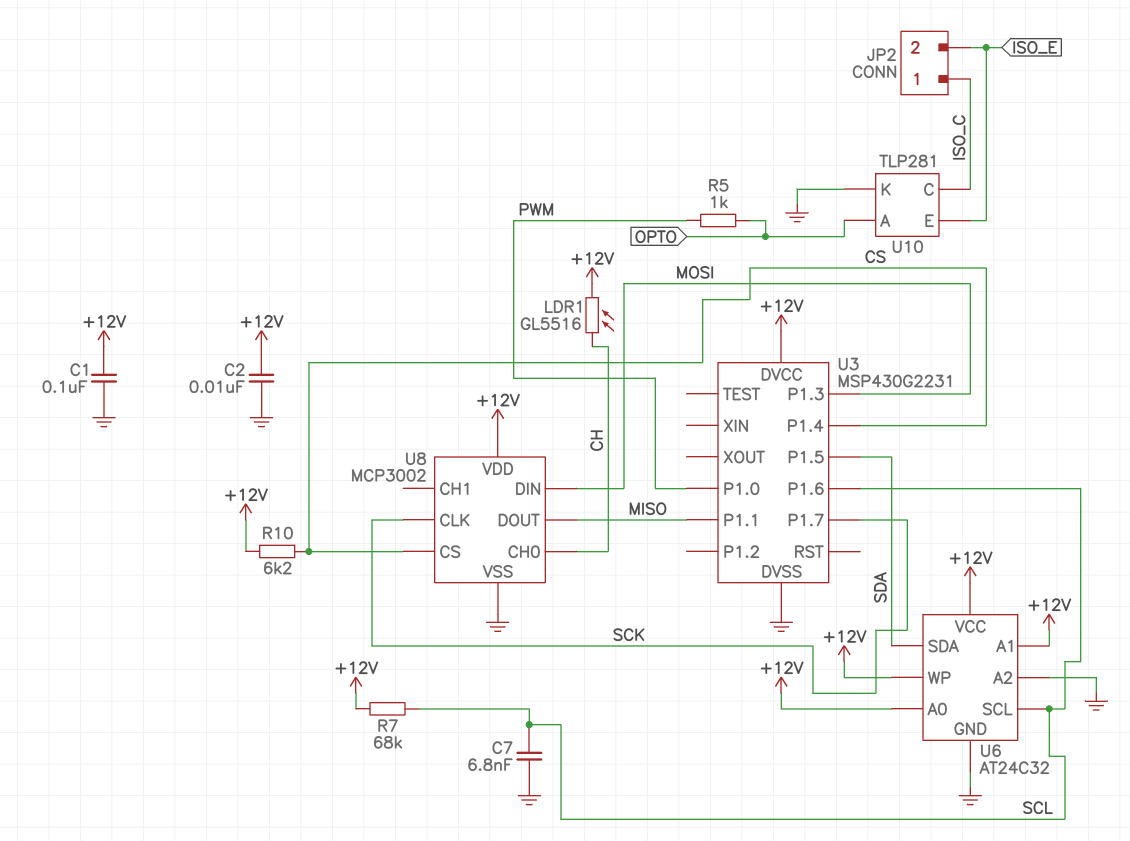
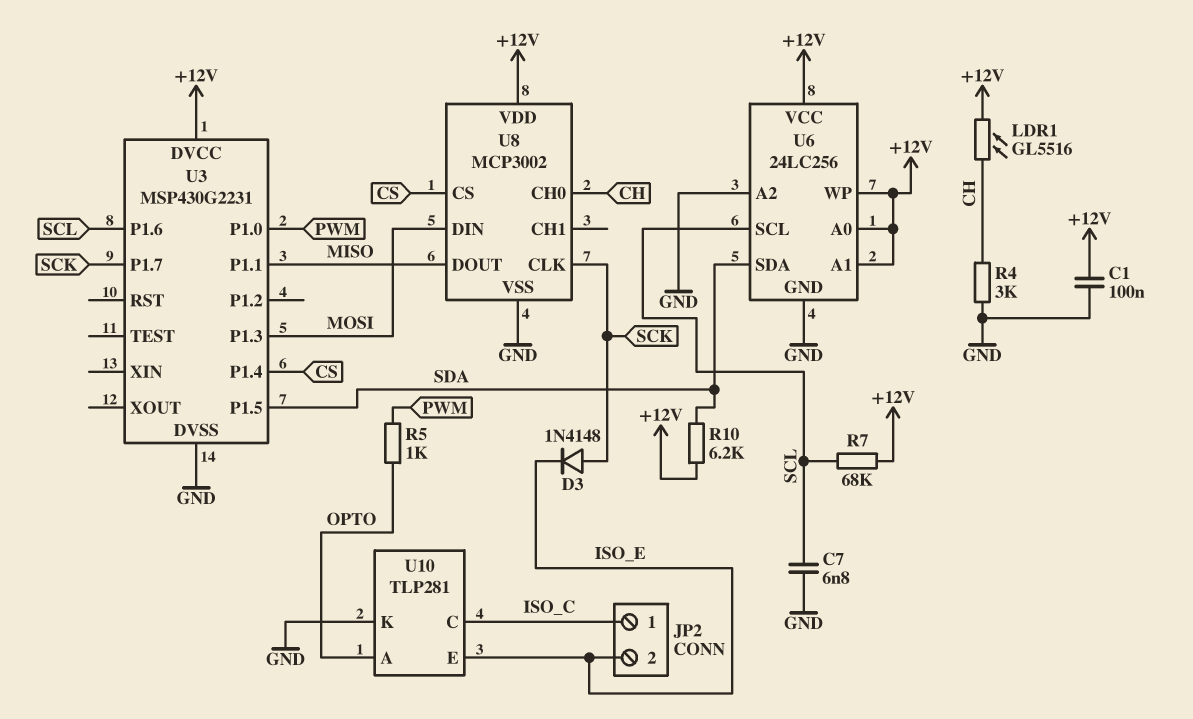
C2: 10nF (+12V, GND) -> none
D3: none -> diode 1N4148 (A SCK, K ISO_E)
R4: none -> 3k (CH, GND)
R10: 6.2k (+12V, CS) -> 6.2k (+12V, SDA)
U6: AT24C32 -> 24LC256

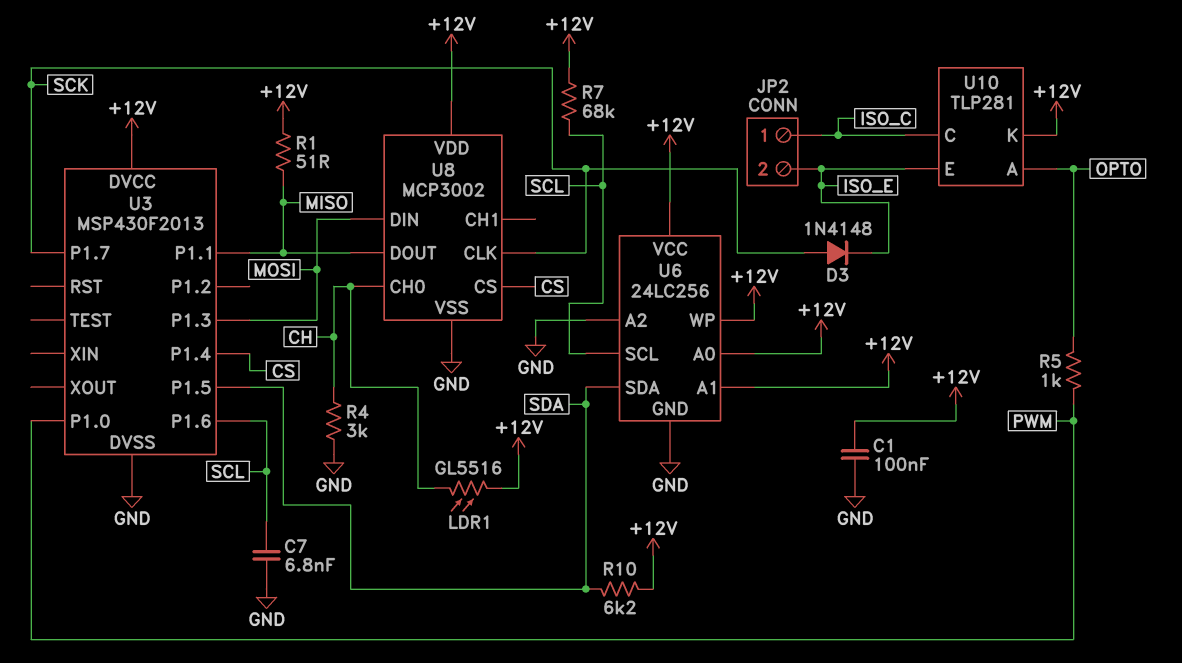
R1: none -> 51 (+12V, MISO)
U3: MSP430G2231 -> MSP430F2013
U10 pin K: GND -> +12V

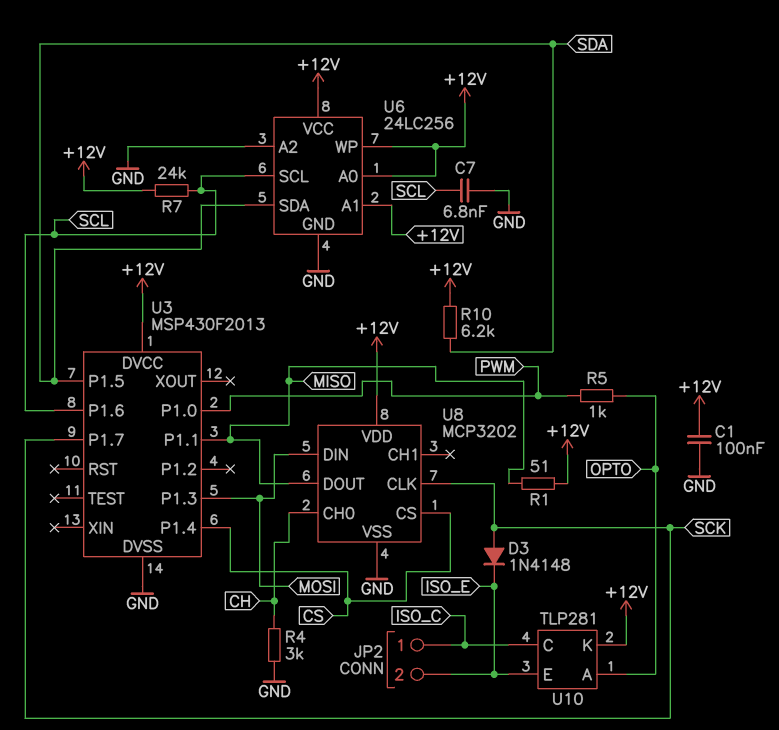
LDR1: GL5516 (+12V, CH) -> none
R7: 68k (+12V, SCL) -> 24k (+12V, SCL)
U8: MCP3002 -> MCP3202

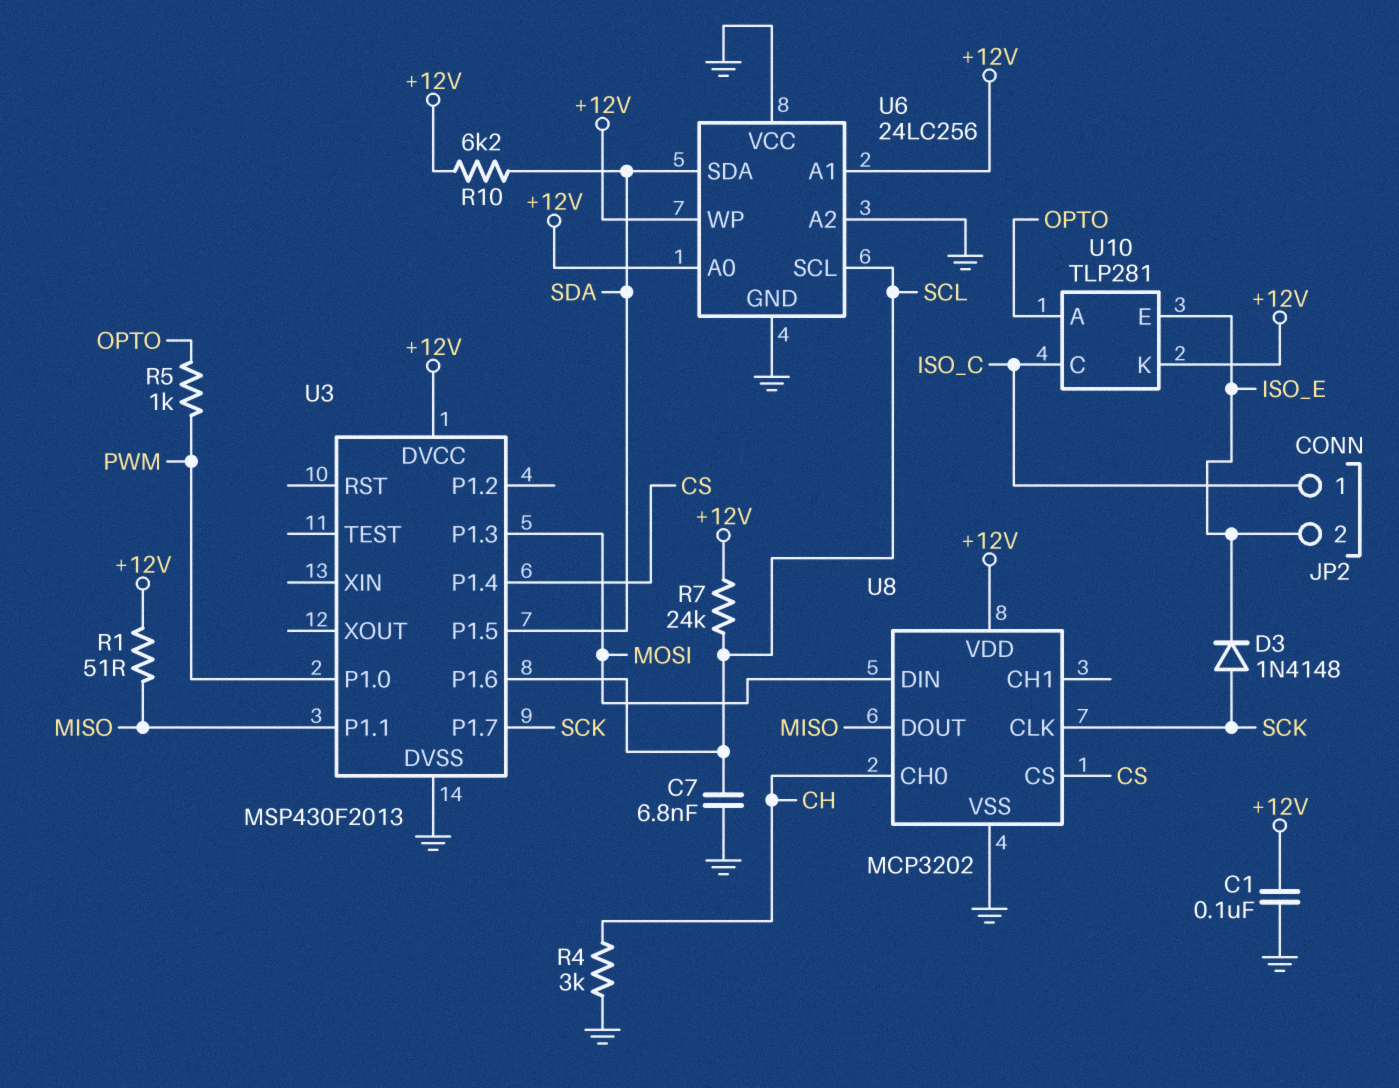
U6 pin VCC: +12V -> GND

